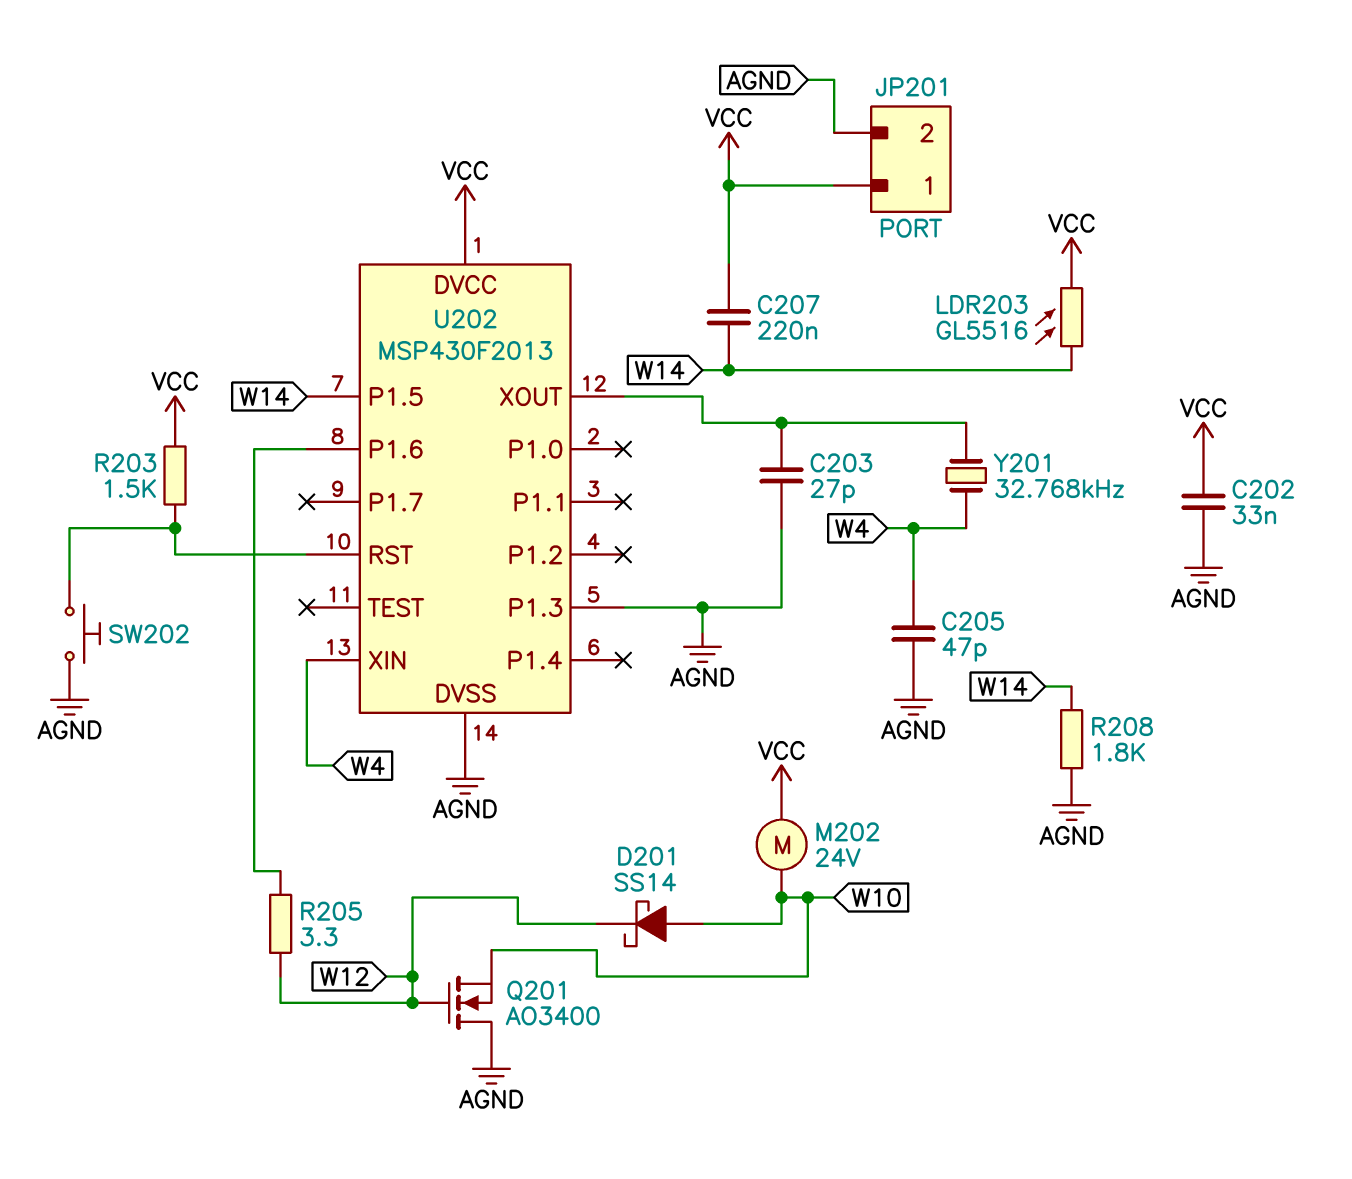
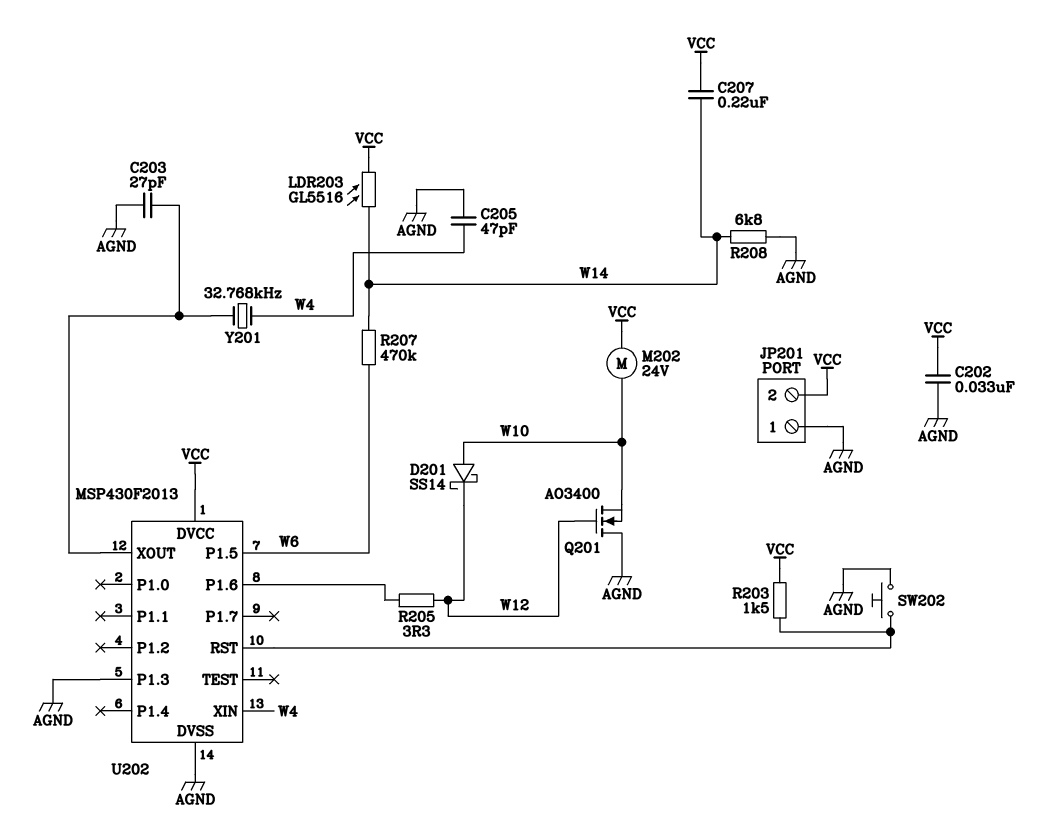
JP201 pin 1: VCC -> AGND
JP201 pin 2: AGND -> VCC
R207: none -> 470k (W6, W14)
R208: 1.8k (AGND, W14) -> 6.8k (AGND, W14)
U202 pin P1.5: W14 -> W6

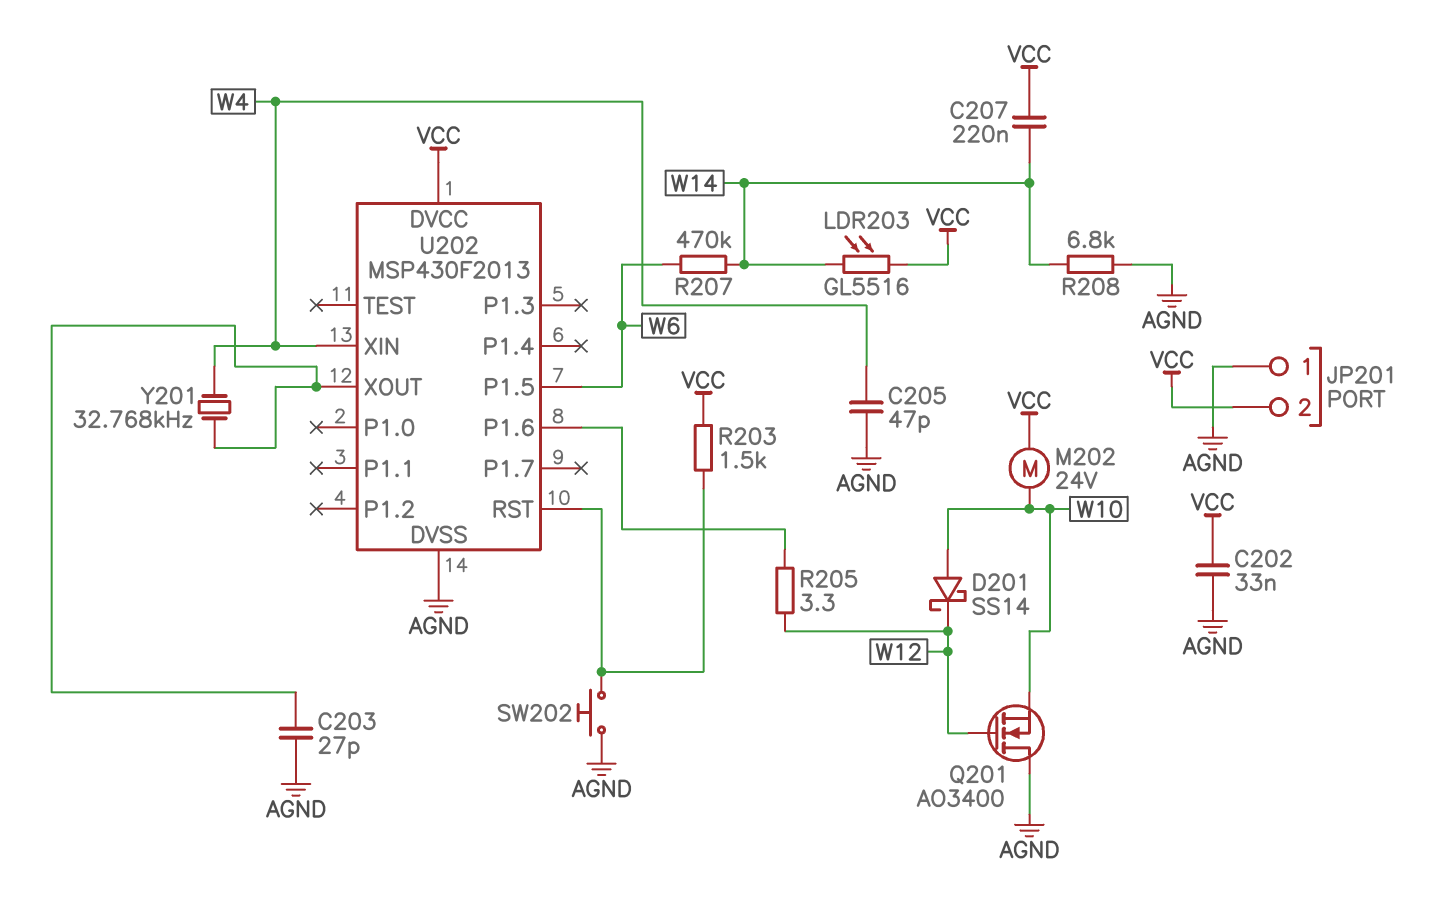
U202 pin P1.3: AGND -> none

